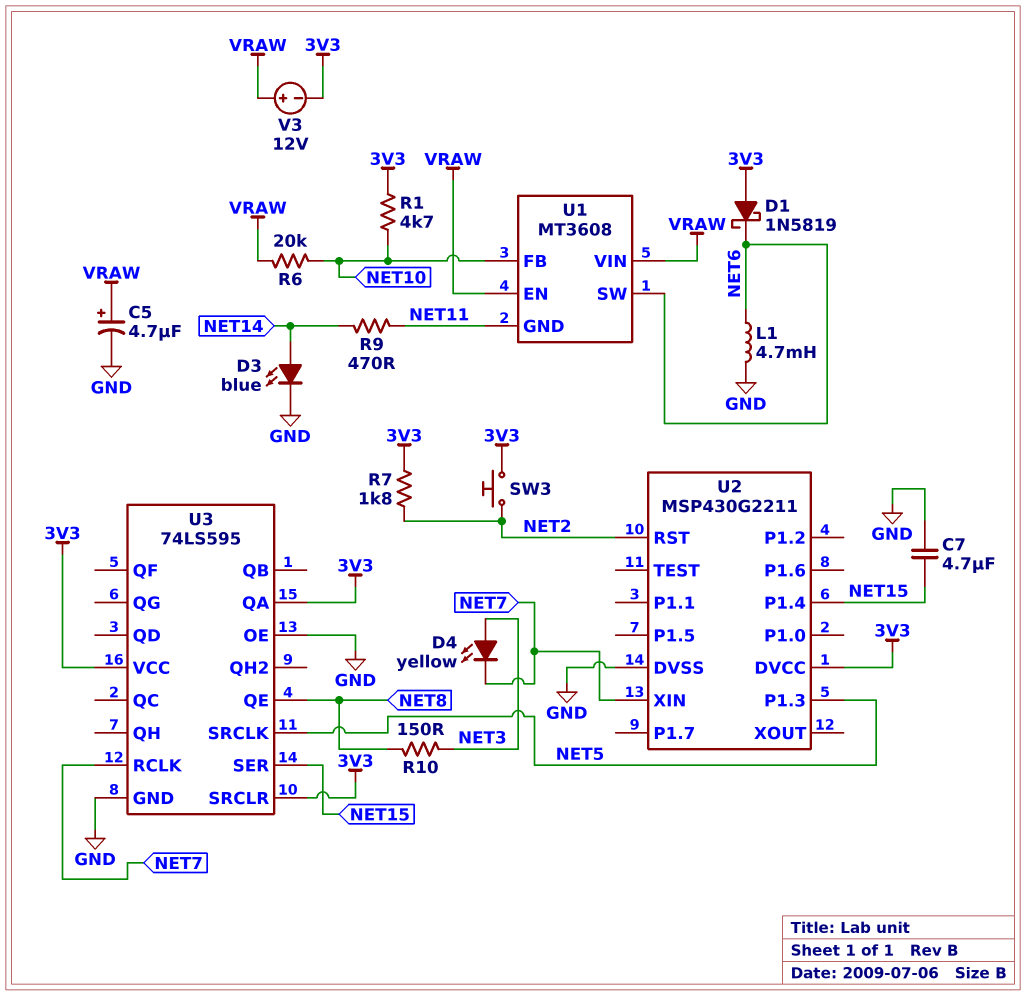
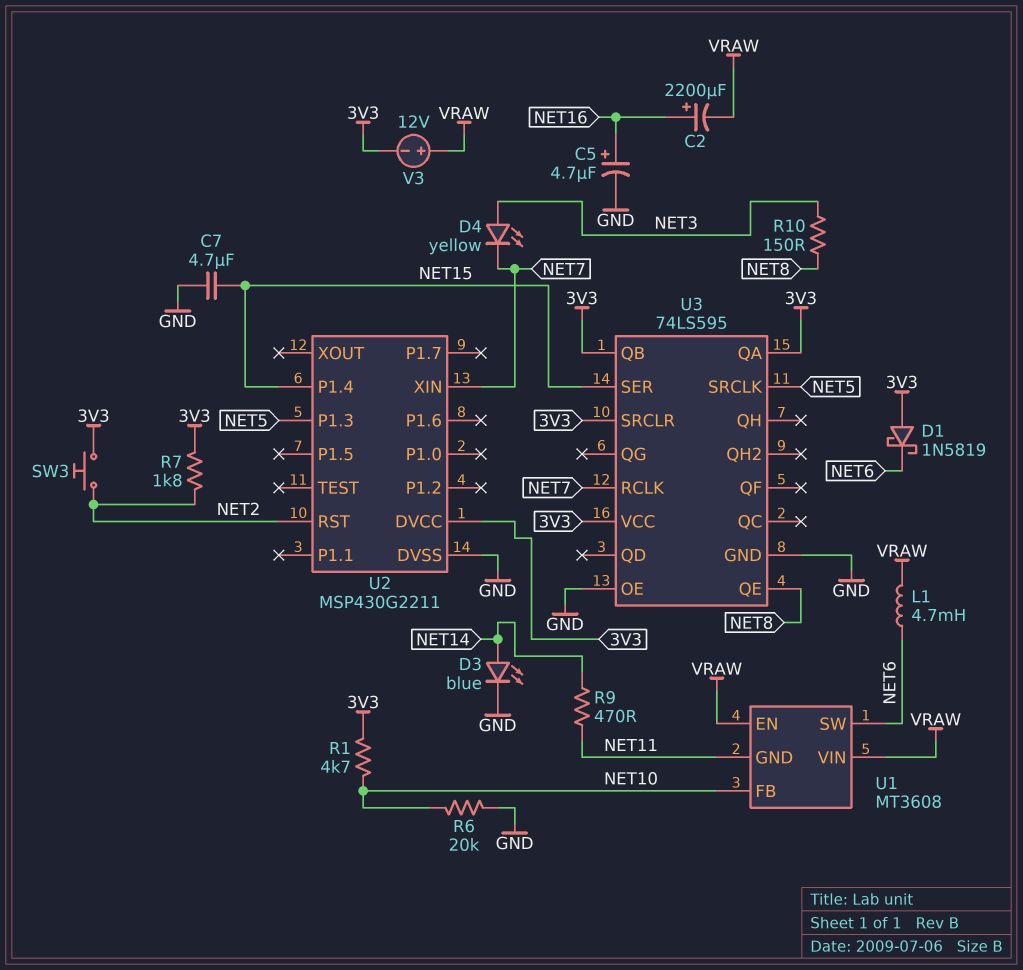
C2: none -> 2200uF (plus NET16, minus VRAW)
C5: 4.7uF (plus VRAW, minus GND) -> 4.7uF (plus NET16, minus GND)
L1: 4.7mH (GND, NET6) -> 4.7mH (NET6, VRAW)
R6: 20k (NET10, VRAW) -> 20k (GND, NET10)
U3 pin QB: none -> 3V3

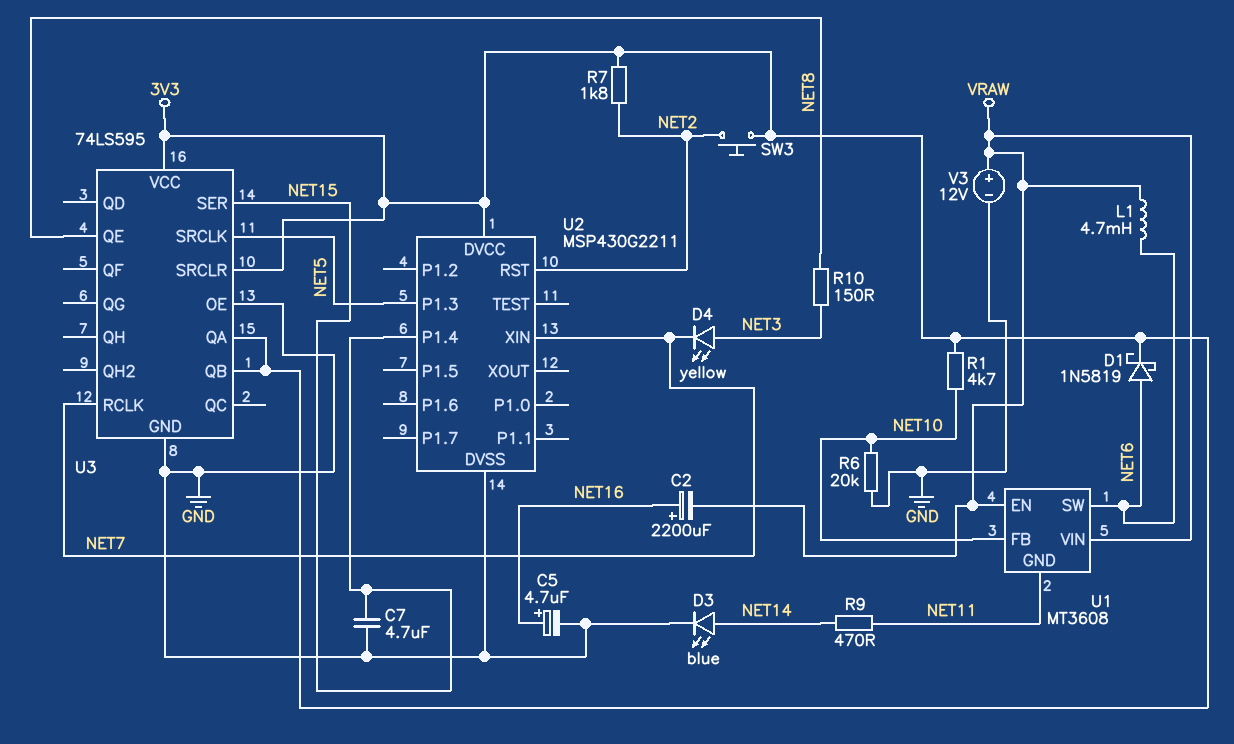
D1: schottky 1N5819 (A 3V3, K NET6) -> schottky 1N5819 (A NET6, K 3V3)
V3: 12V (plus VRAW, minus 3V3) -> 12V (plus VRAW, minus GND)

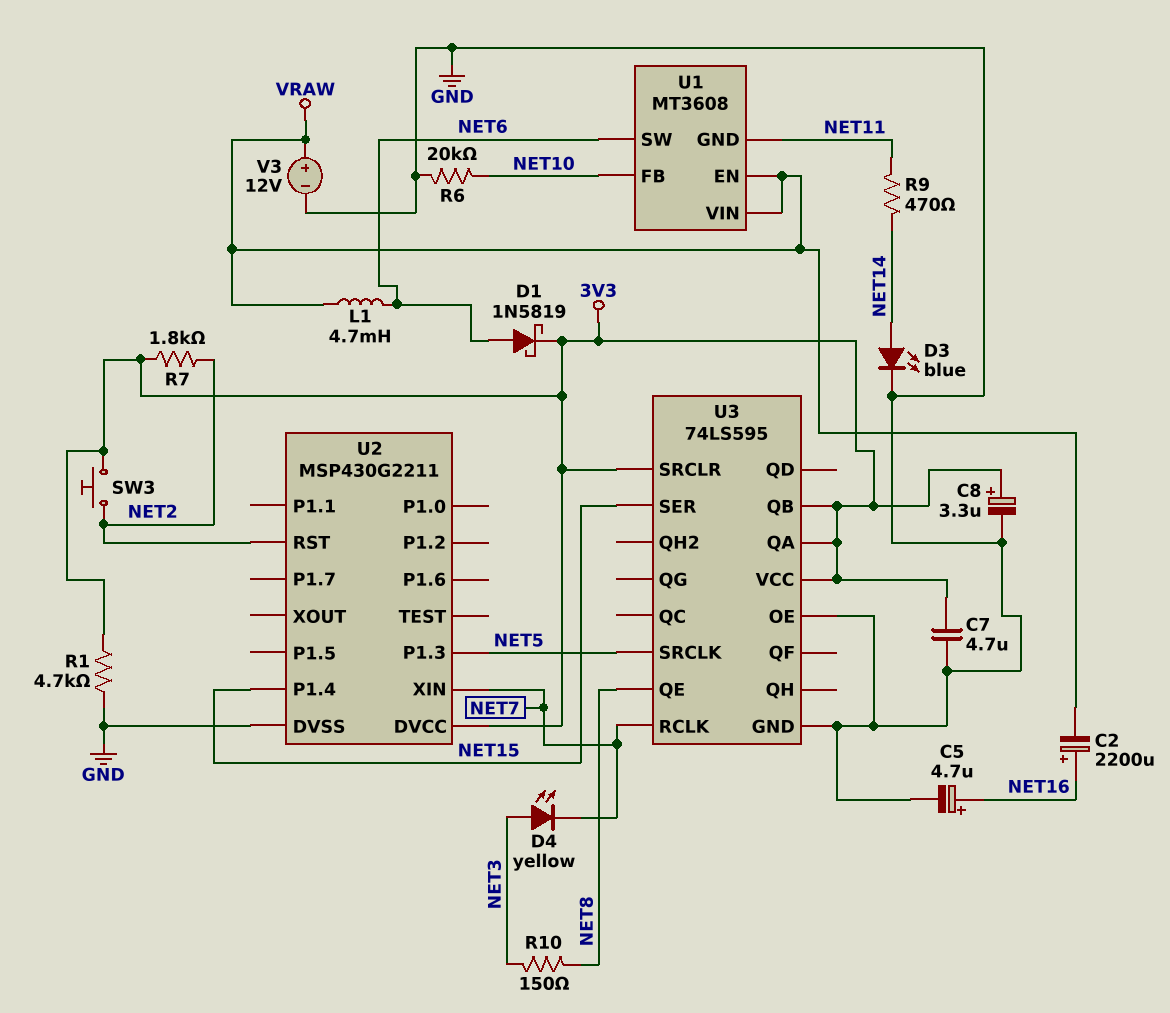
C7: 4.7uF (GND, NET15) -> 4.7uF (3V3, GND)
C8: none -> 3.3uF (plus 3V3, minus GND)
R1: 4.7k (3V3, NET10) -> 4.7k (3V3, GND)

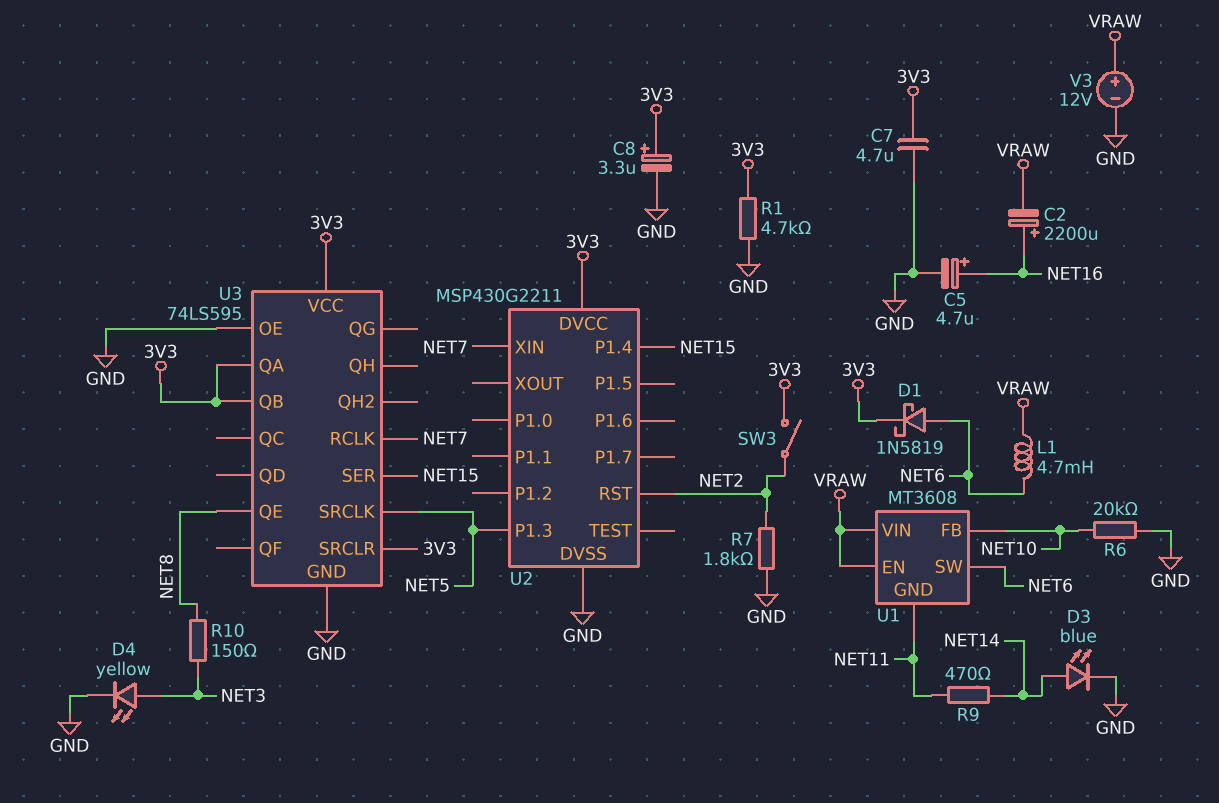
D4: LED yellow (A NET3, K NET7) -> LED yellow (A NET3, K GND)
R7: 1.8k (3V3, NET2) -> 1.8k (GND, NET2)
SW3: button (3V3, NET2) -> switch (3V3, NET2)

